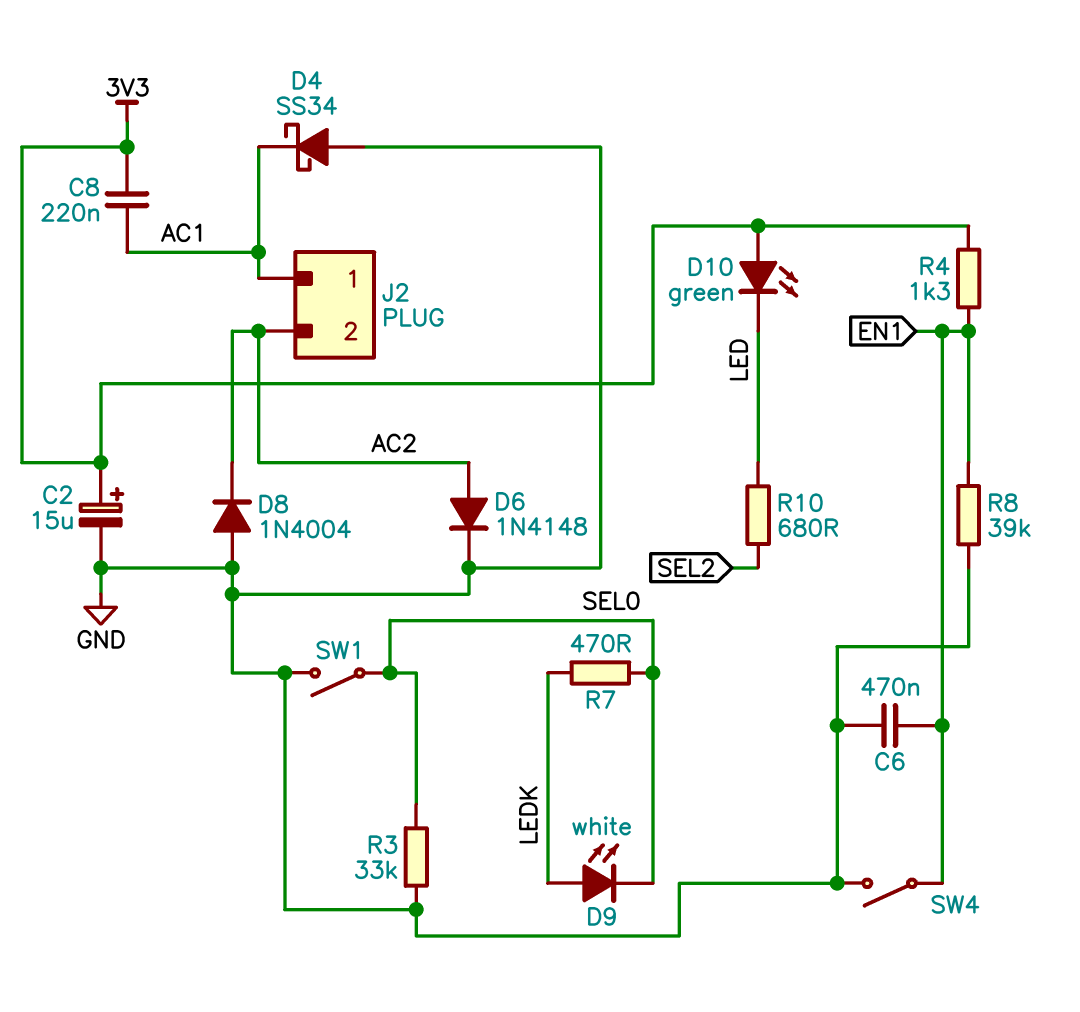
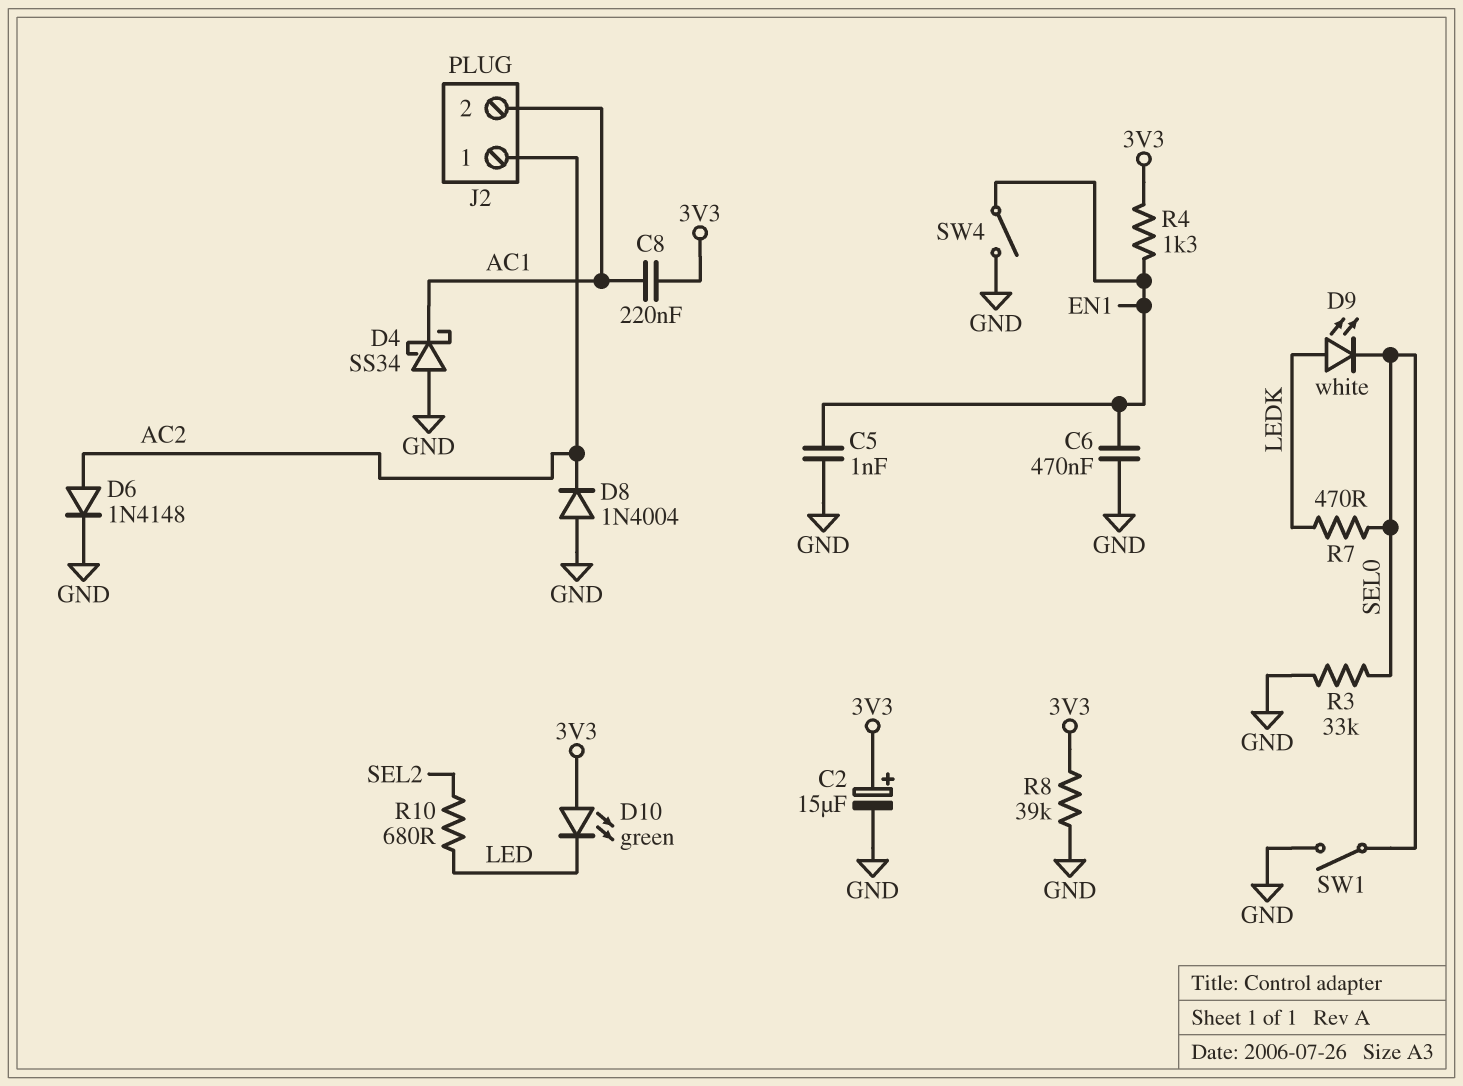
C5: none -> 1nF (EN1, GND)
J2 pin 1: AC1 -> AC2
J2 pin 2: AC2 -> AC1
R8: 39k (EN1, GND) -> 39k (3V3, GND)

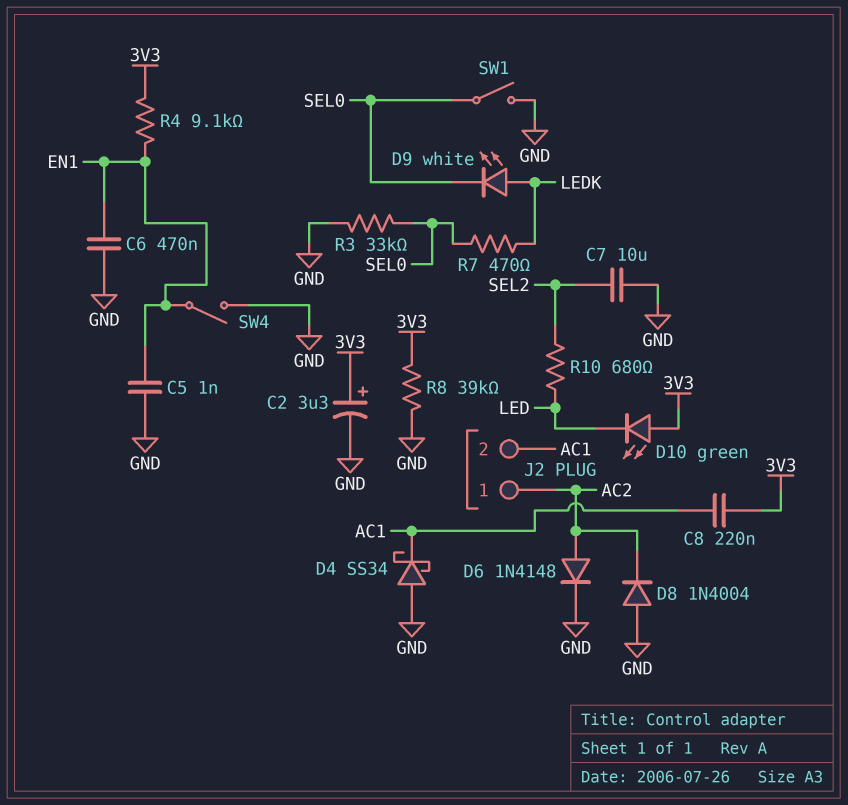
C2: 15uF (plus 3V3, minus GND) -> 3.3uF (plus 3V3, minus GND)
C7: none -> 10uF (GND, SEL2)
R4: 1.3k (3V3, EN1) -> 9.1k (3V3, EN1)

